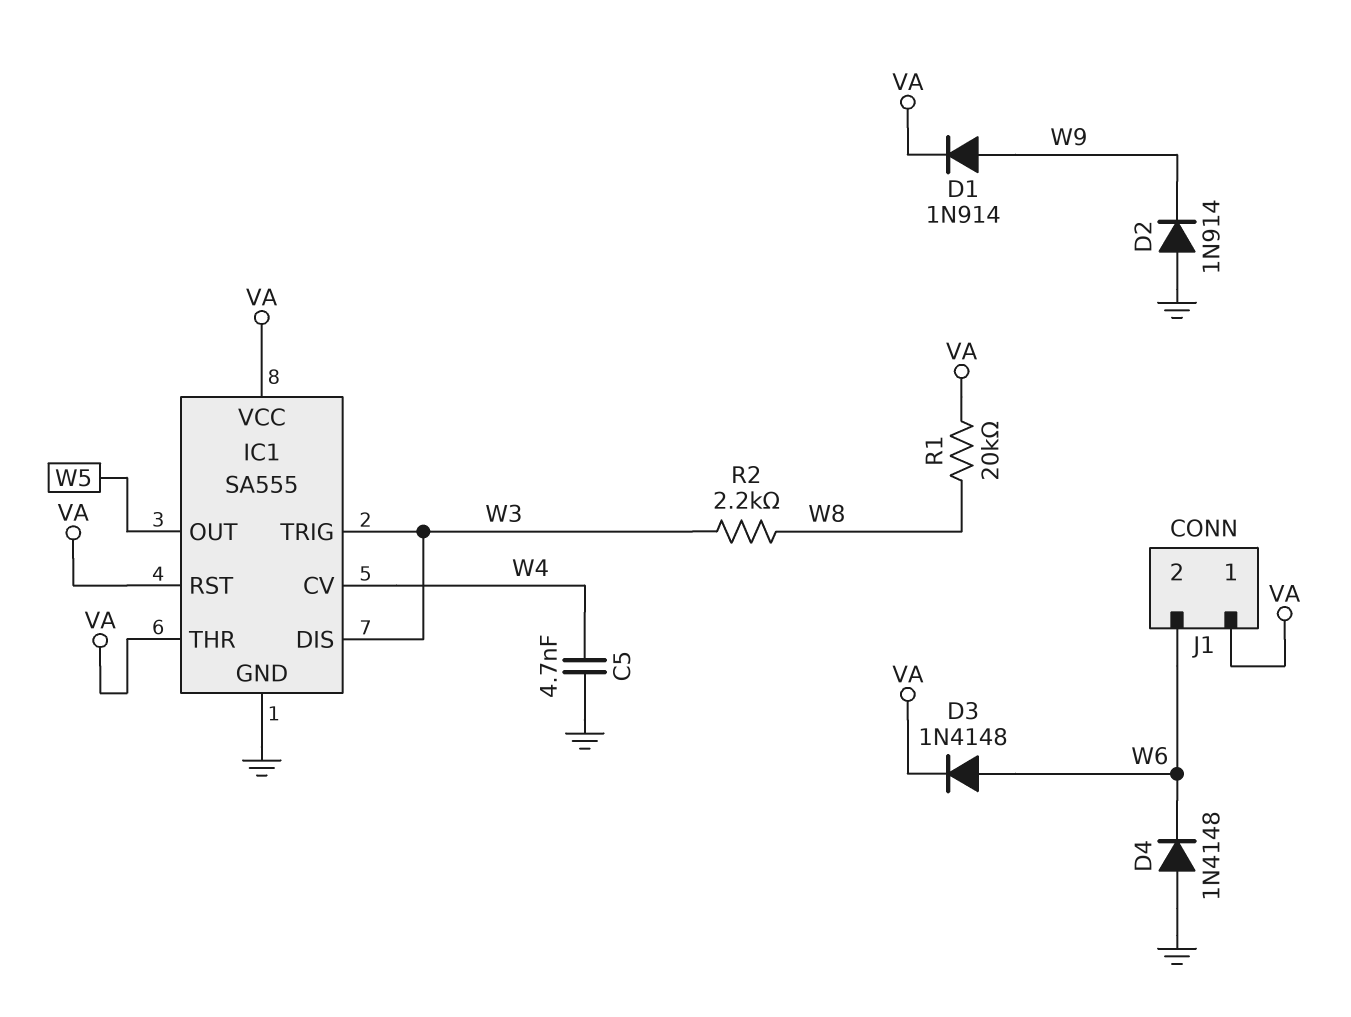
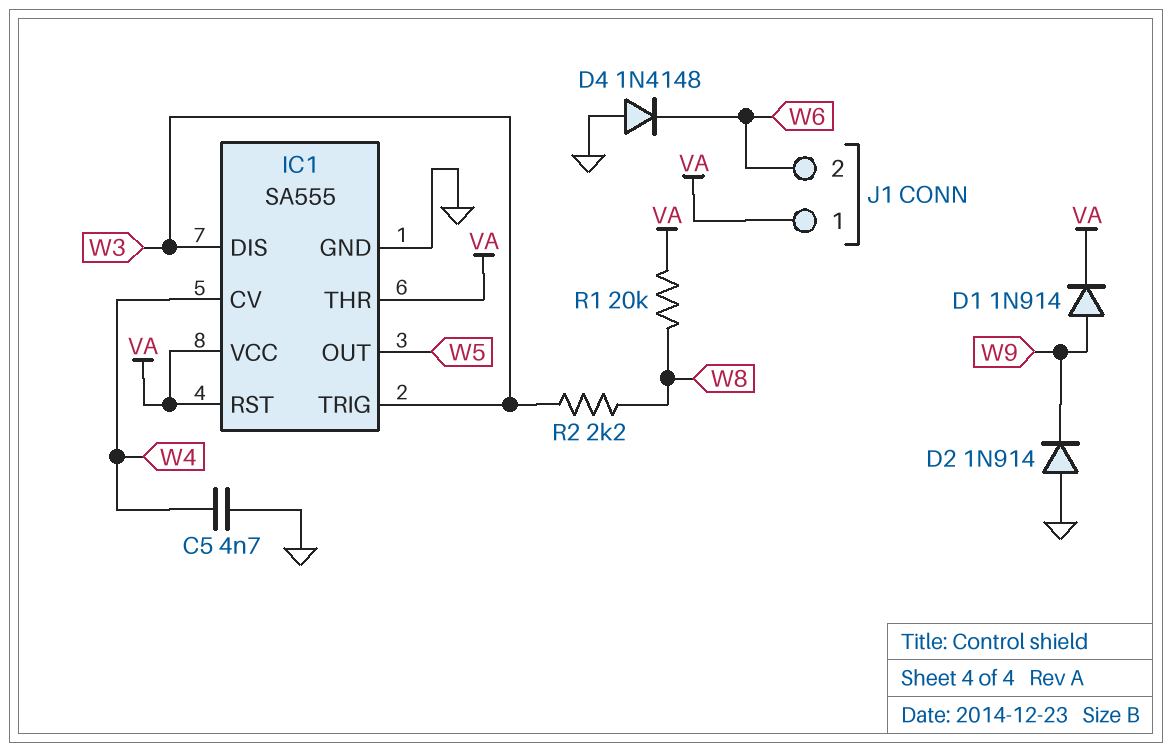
D3: diode 1N4148 (A W6, K VA) -> none

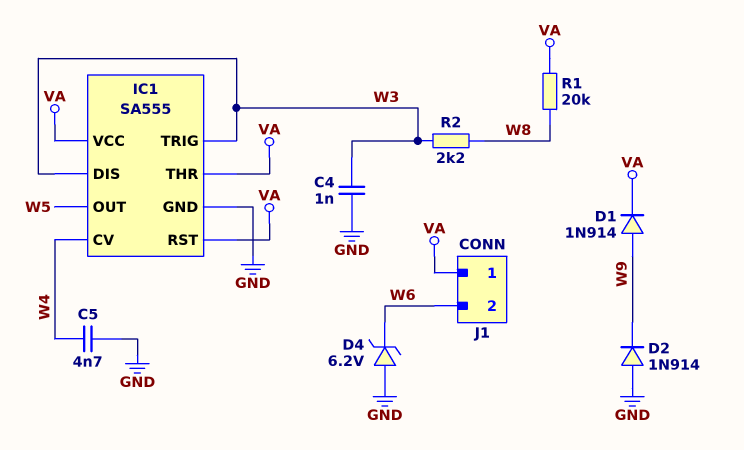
C4: none -> 1nF (GND, W3)
D4: diode 1N4148 (A GND, K W6) -> zener 6.2V (A GND, K W6)

